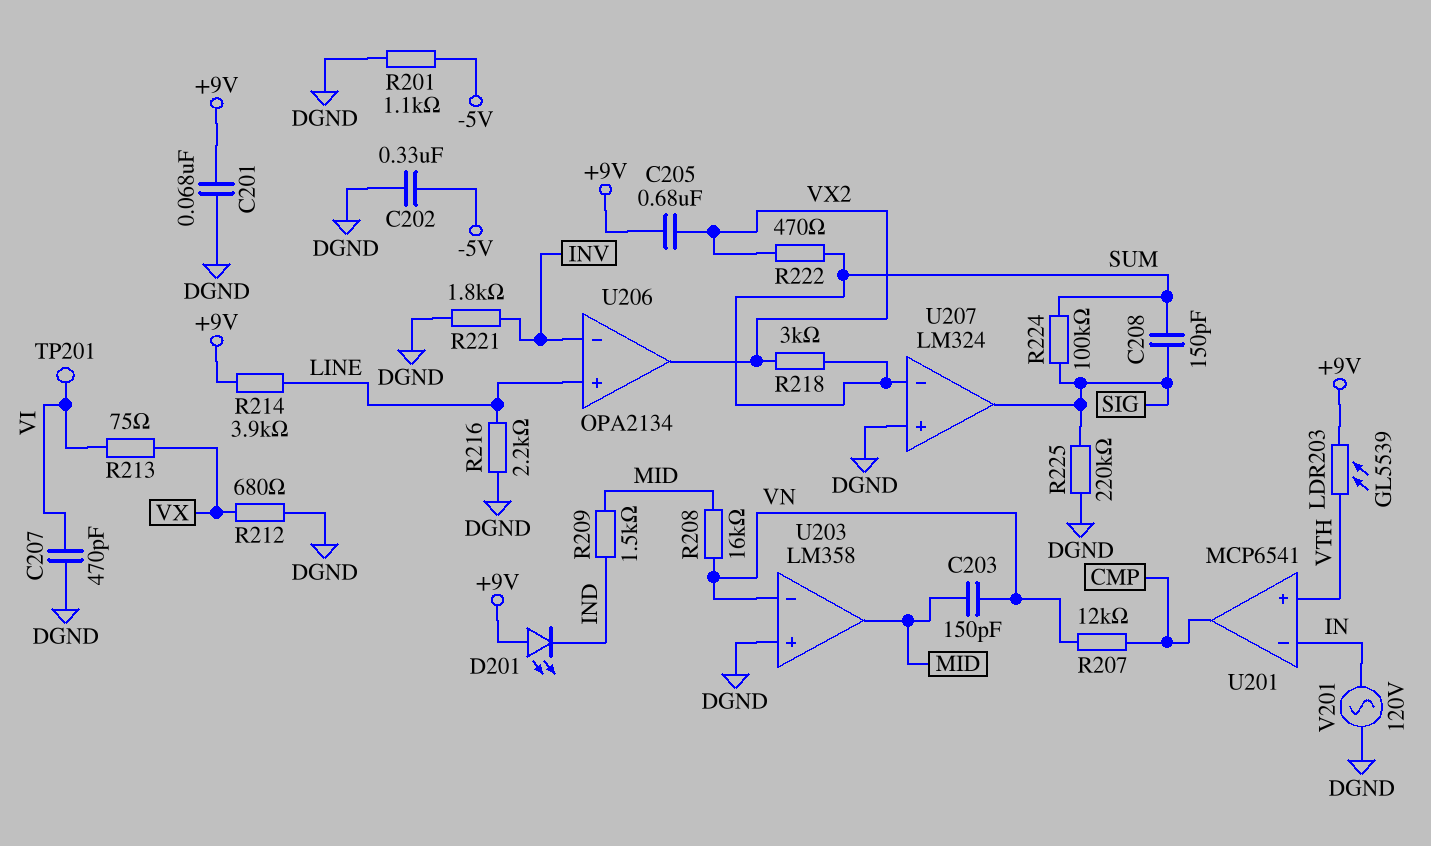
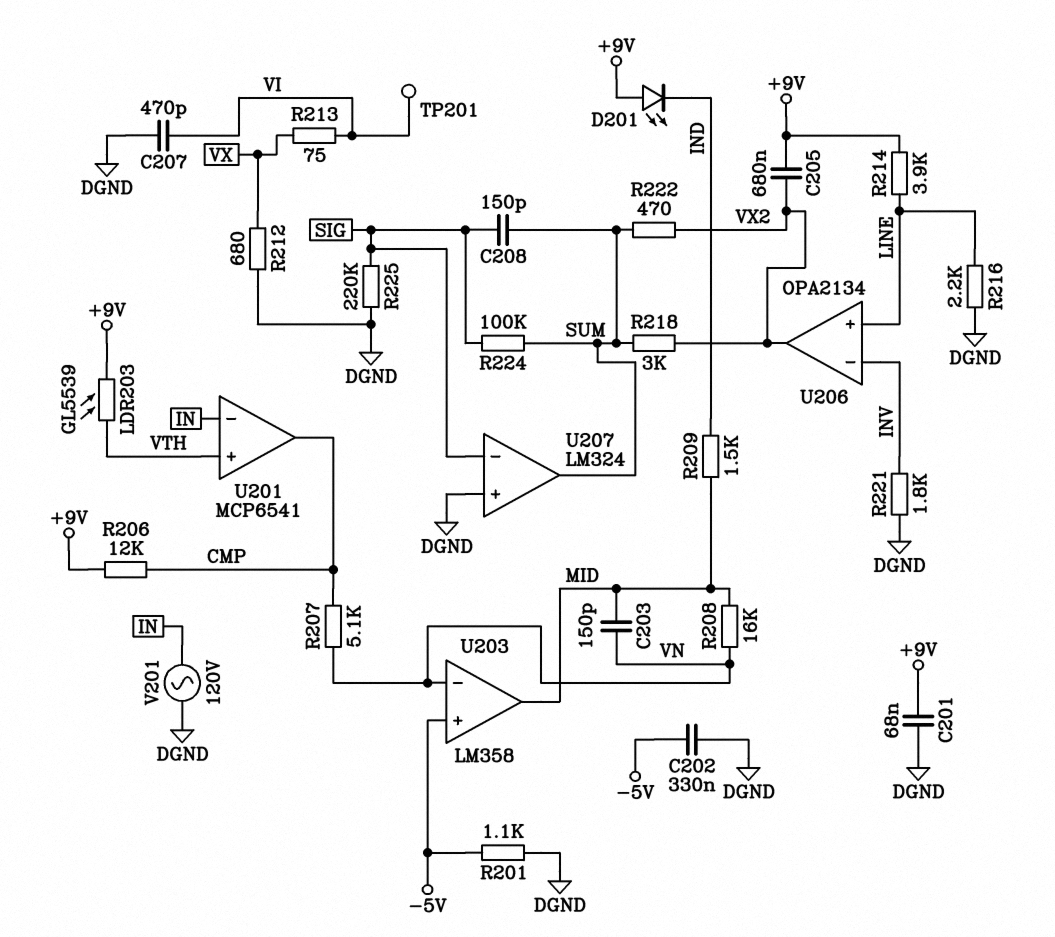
R206: none -> 12k (+9V, CMP)
R207: 12k (CMP, VN) -> 5.1k (CMP, VN)
U203 pin in+: DGND -> -5V
U207 pin in-: SUM -> SIG
U207 pin out: SIG -> SUM

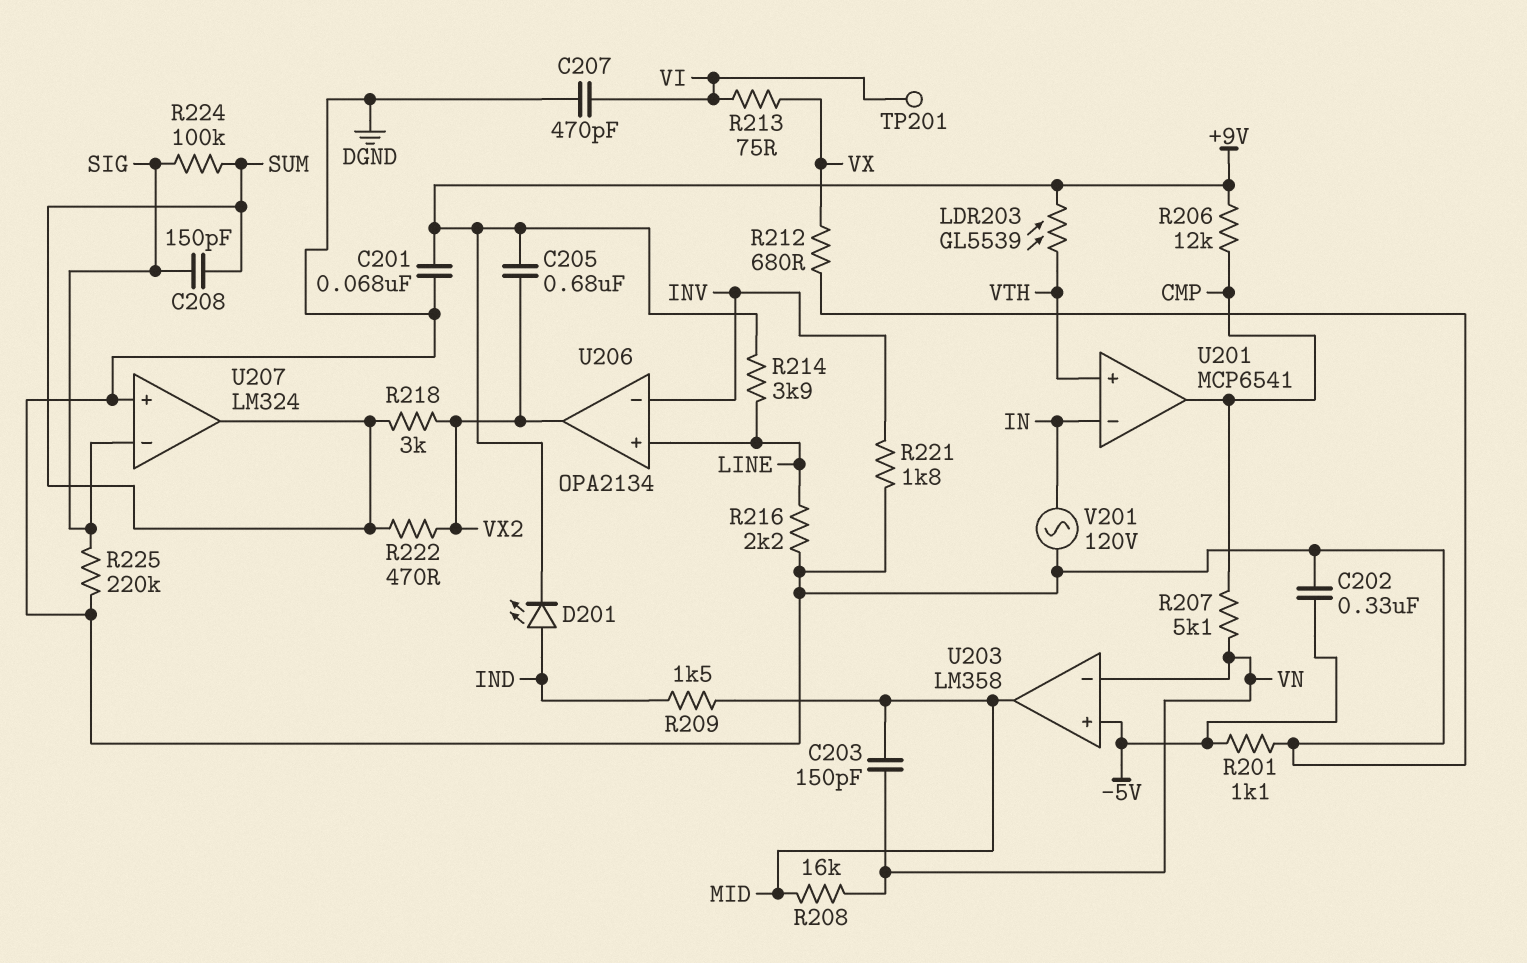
D201: LED (A +9V, K IND) -> LED (A IND, K +9V)

